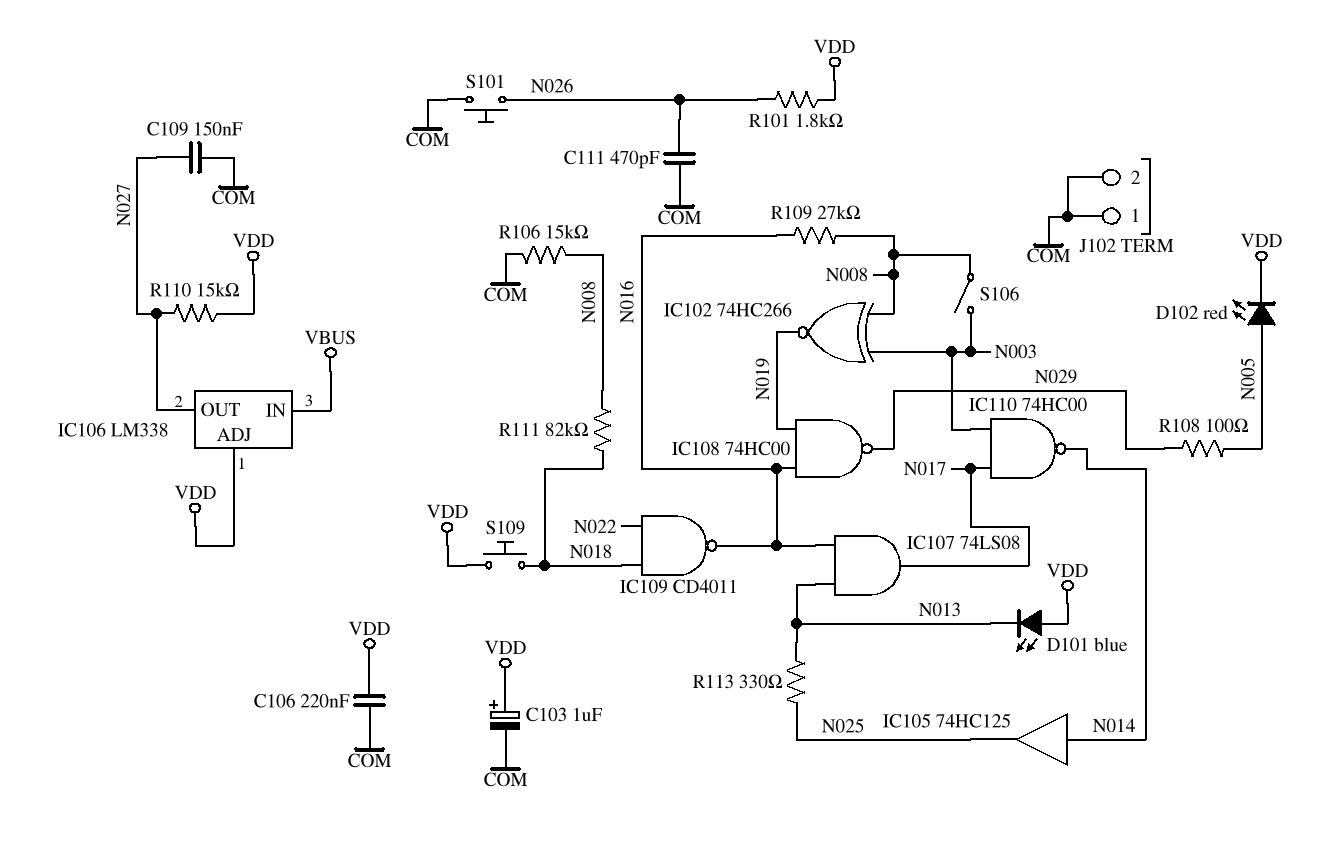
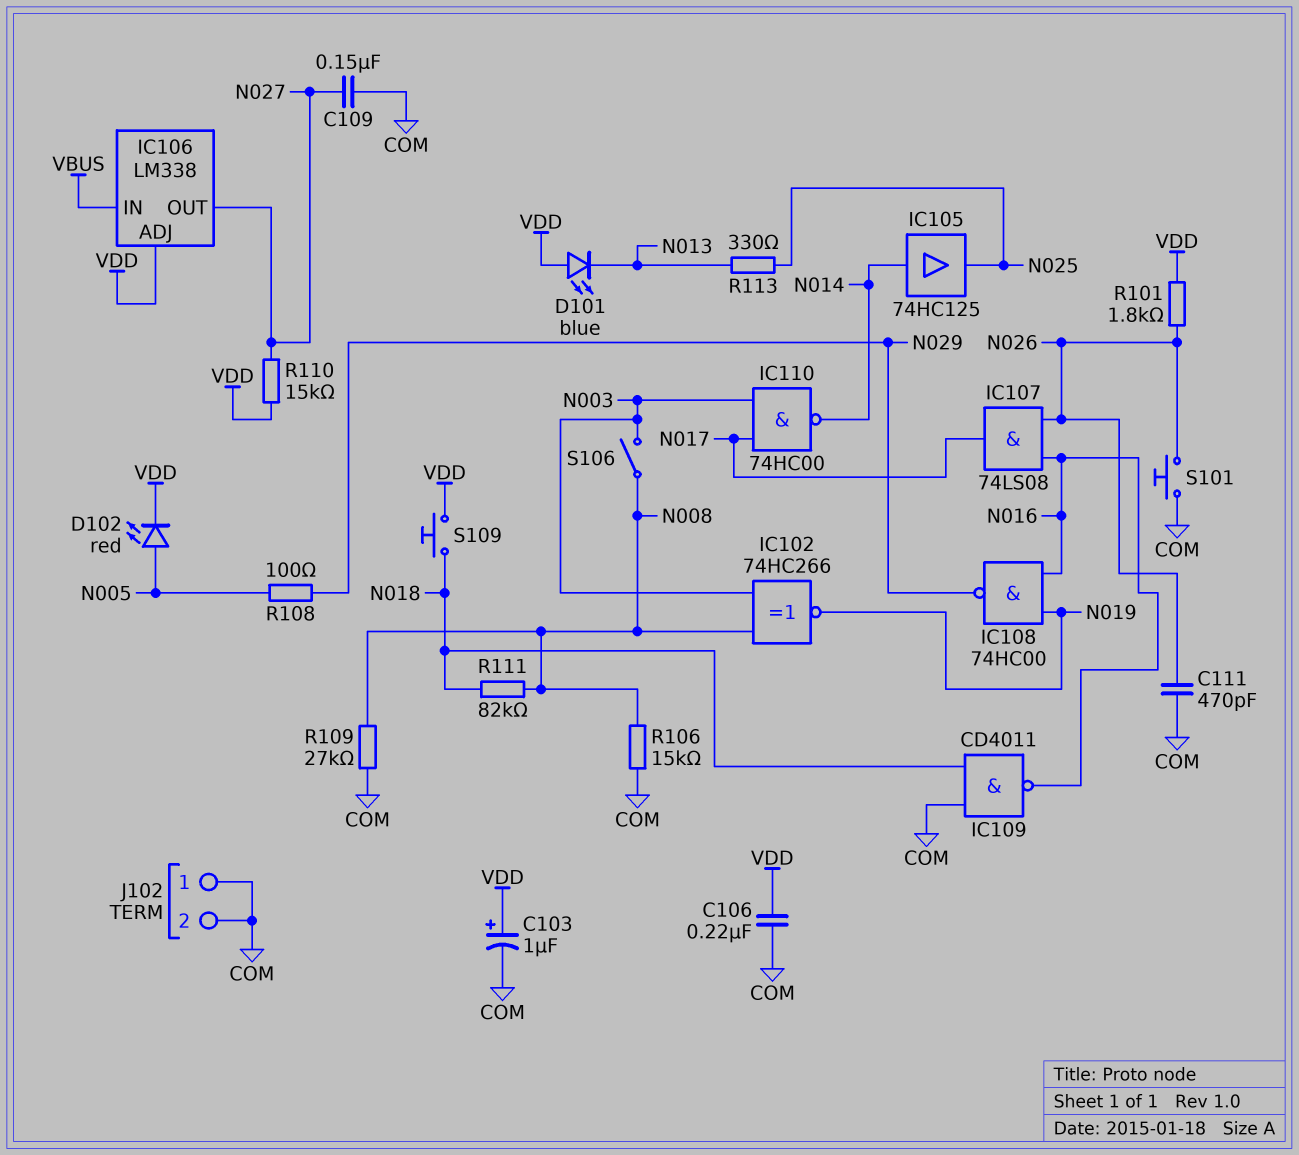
IC107: AND 74LS08 (in N013, in N016, out N017) -> AND 74LS08 (in N016, in N026, out N017)
IC109: NAND CD4011 (in N018, in N022, out N016) -> NAND CD4011 (in COM, in N018, out N016)
R109: 27k (N008, N016) -> 27k (COM, N008)

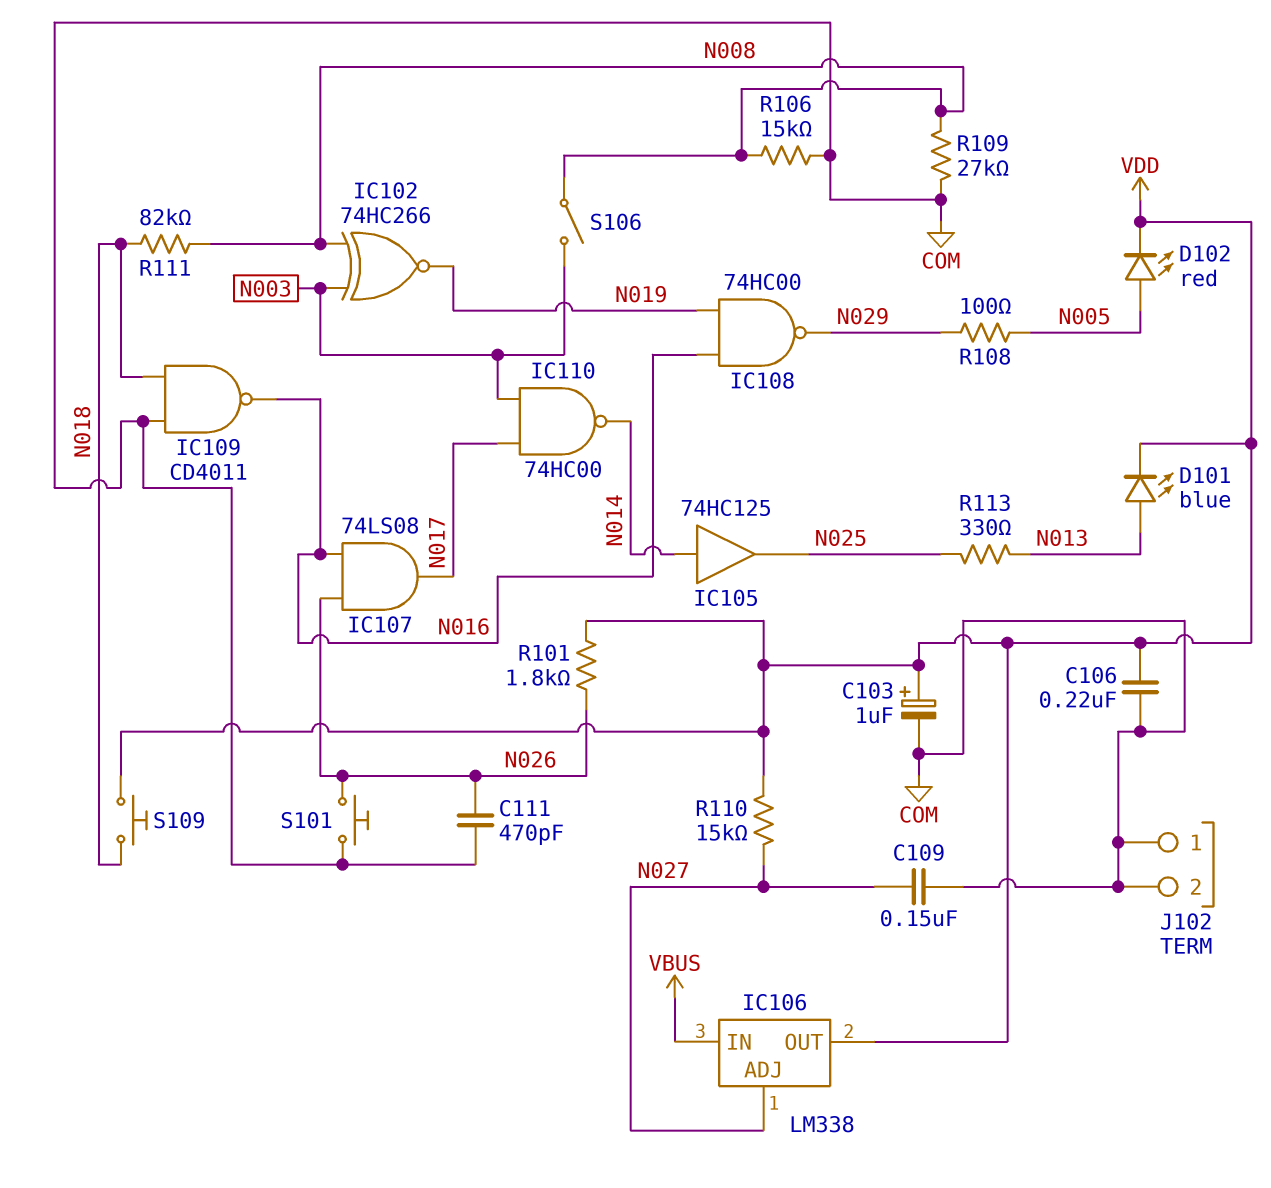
D101: LED blue (A VDD, K N013) -> LED blue (A N013, K VDD)
IC106 pin ADJ: VDD -> N027
IC106 pin OUT: N027 -> VDD

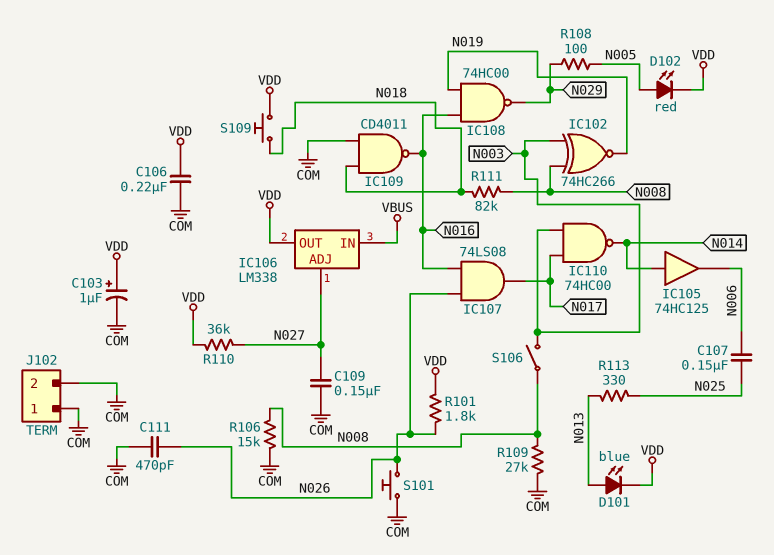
C107: none -> 150nF (N006, N025)
IC105: buffer 74HC125 (in N014, out N025) -> buffer 74HC125 (in N014, out N006)
R110: 15k (N027, VDD) -> 36k (N027, VDD)

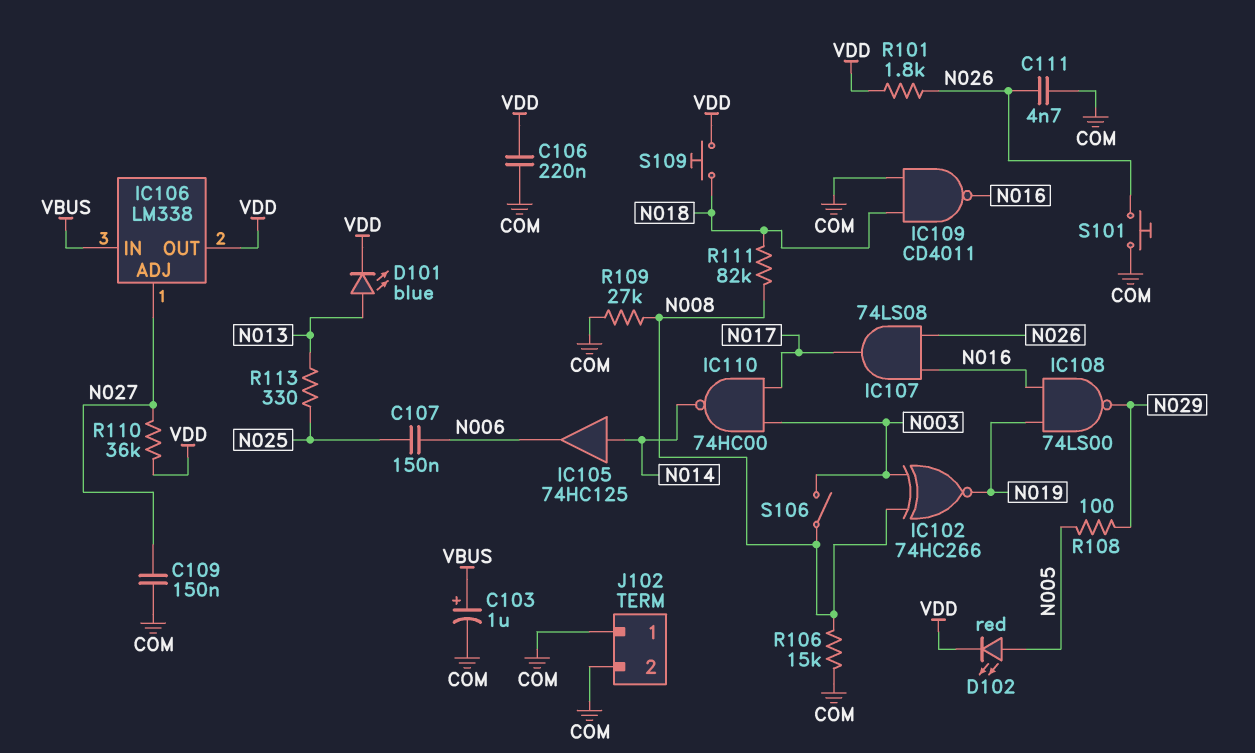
C103: 1uF (plus VDD, minus COM) -> 1uF (plus VBUS, minus COM)
C111: 470pF (COM, N026) -> 4.7nF (COM, N026)
IC108: NAND 74HC00 (in N016, in N019, out N029) -> NAND 74LS00 (in N016, in N019, out N029)

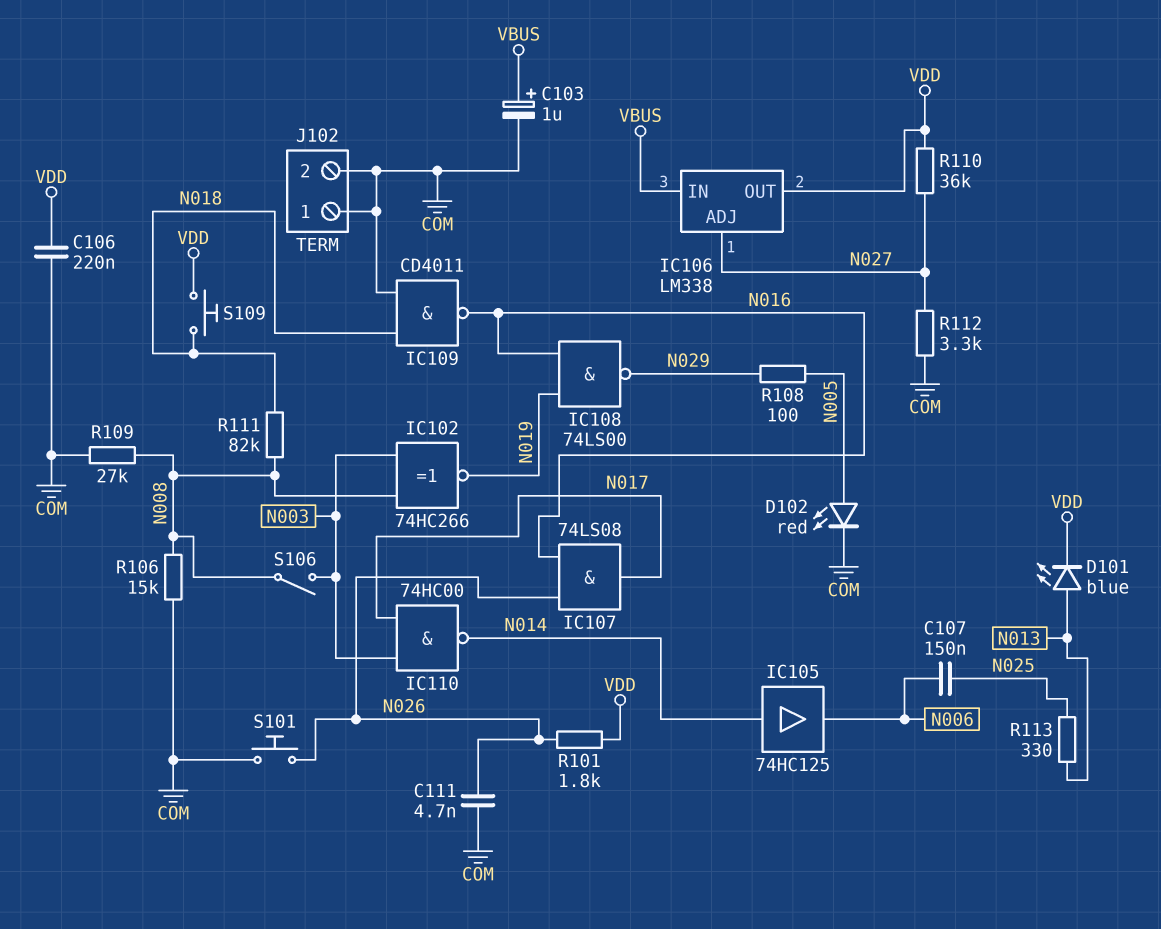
C109: 150nF (COM, N027) -> none
D102: LED red (A N005, K VDD) -> LED red (A N005, K COM)
R112: none -> 3.3k (COM, N027)

